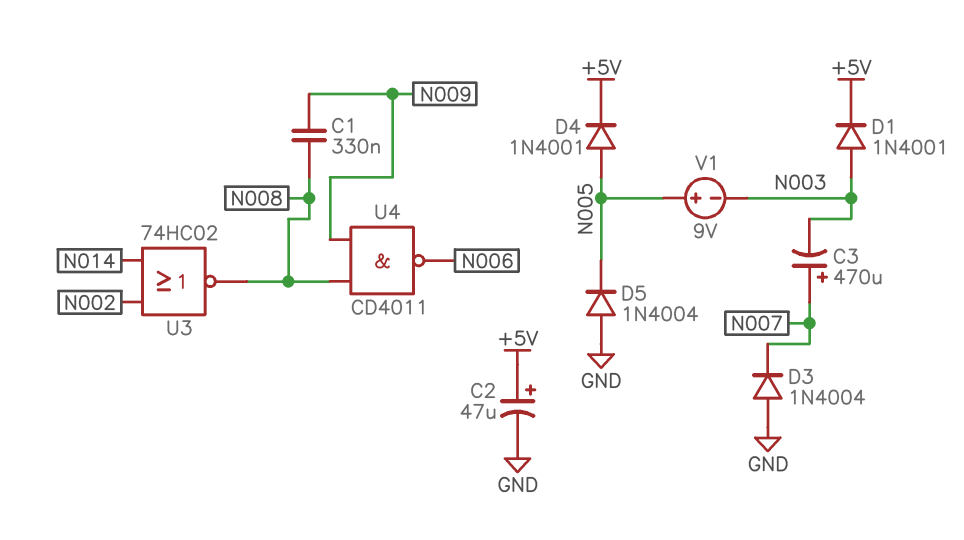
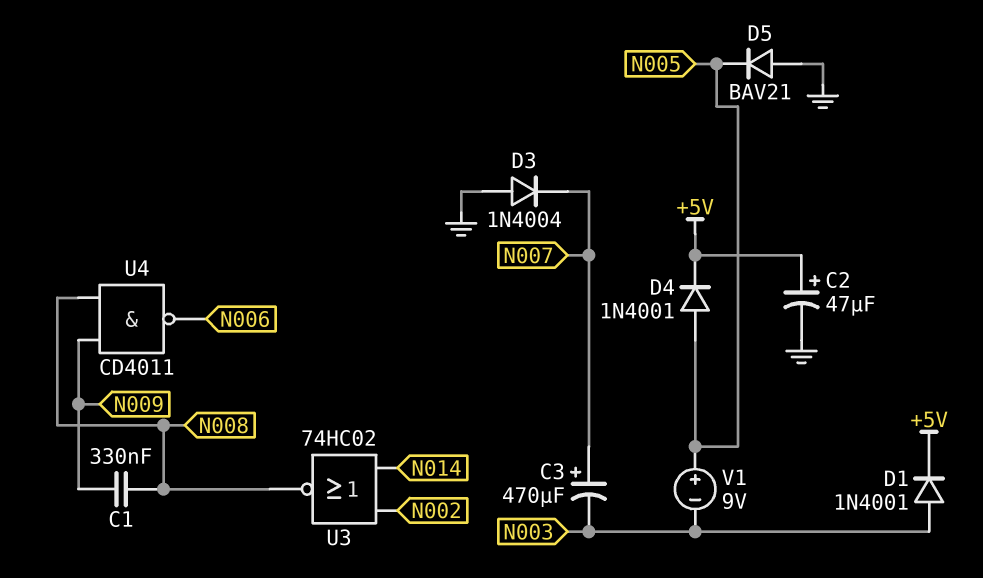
D5: diode 1N4004 (A GND, K N005) -> diode BAV21 (A GND, K N005)

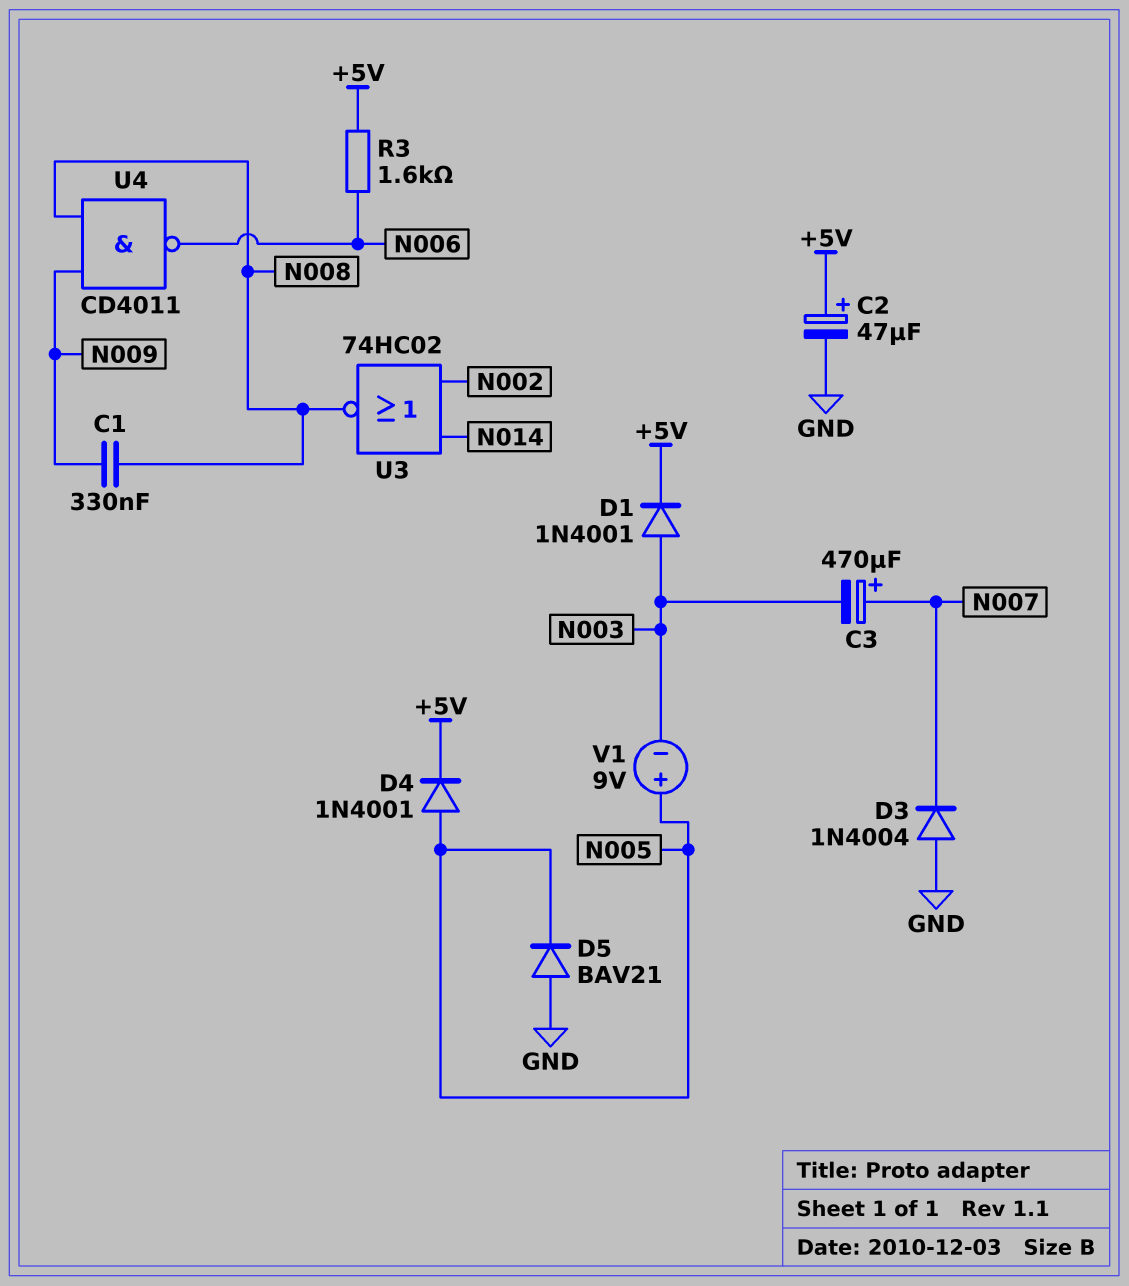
R3: none -> 1.6k (+5V, N006)

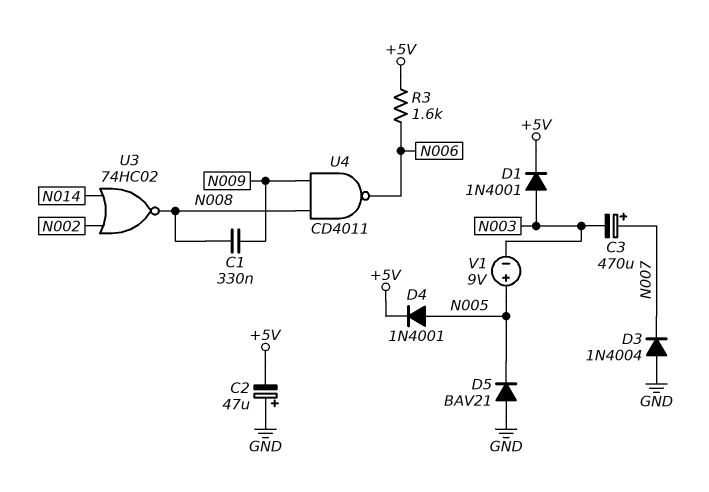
C2: 47uF (plus +5V, minus GND) -> 47uF (plus GND, minus +5V)

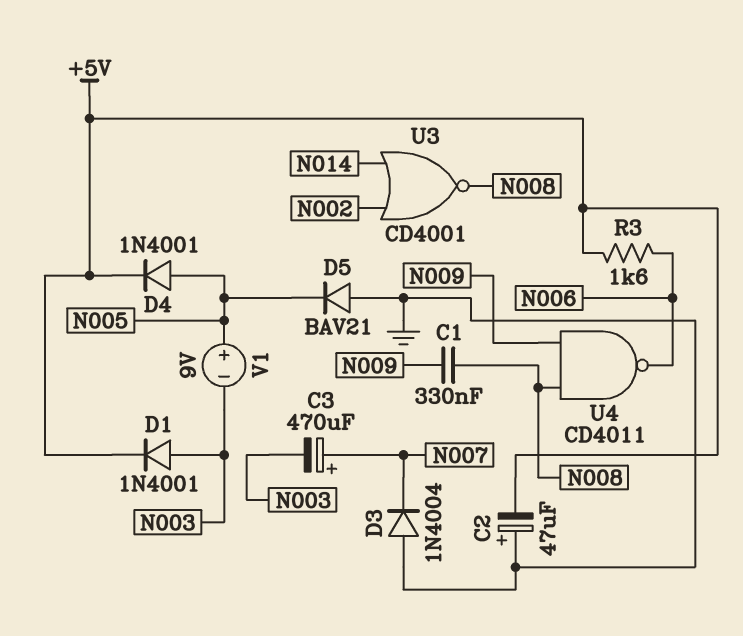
U3: NOR 74HC02 (in N002, in N014, out N008) -> NOR CD4001 (in N002, in N014, out N008)

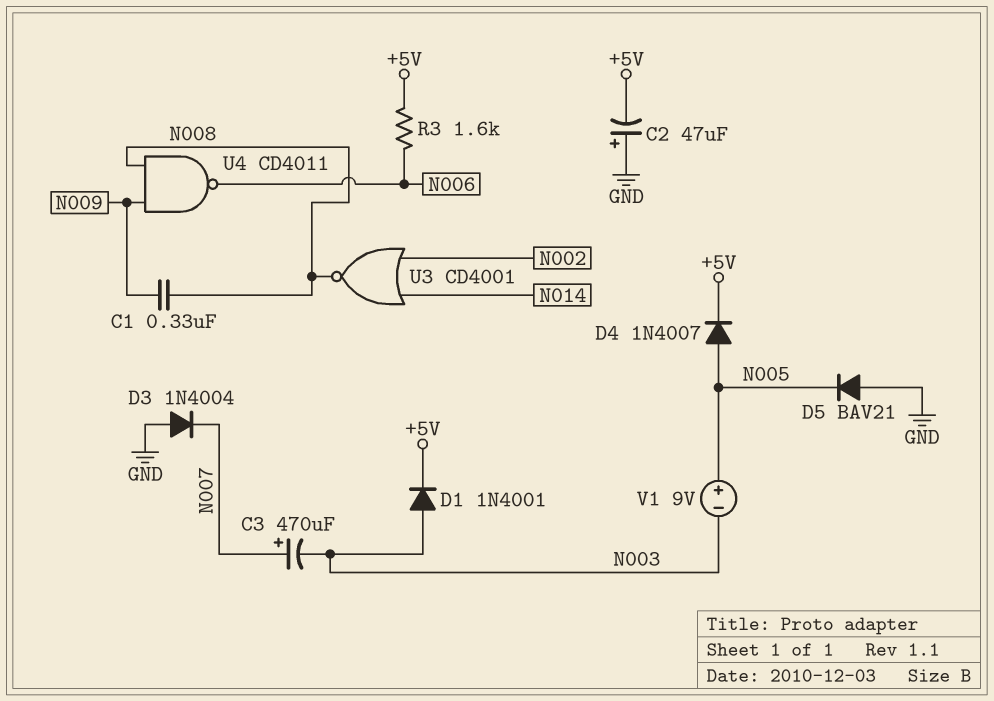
D4: diode 1N4001 (A N005, K +5V) -> diode 1N4007 (A N005, K +5V)

